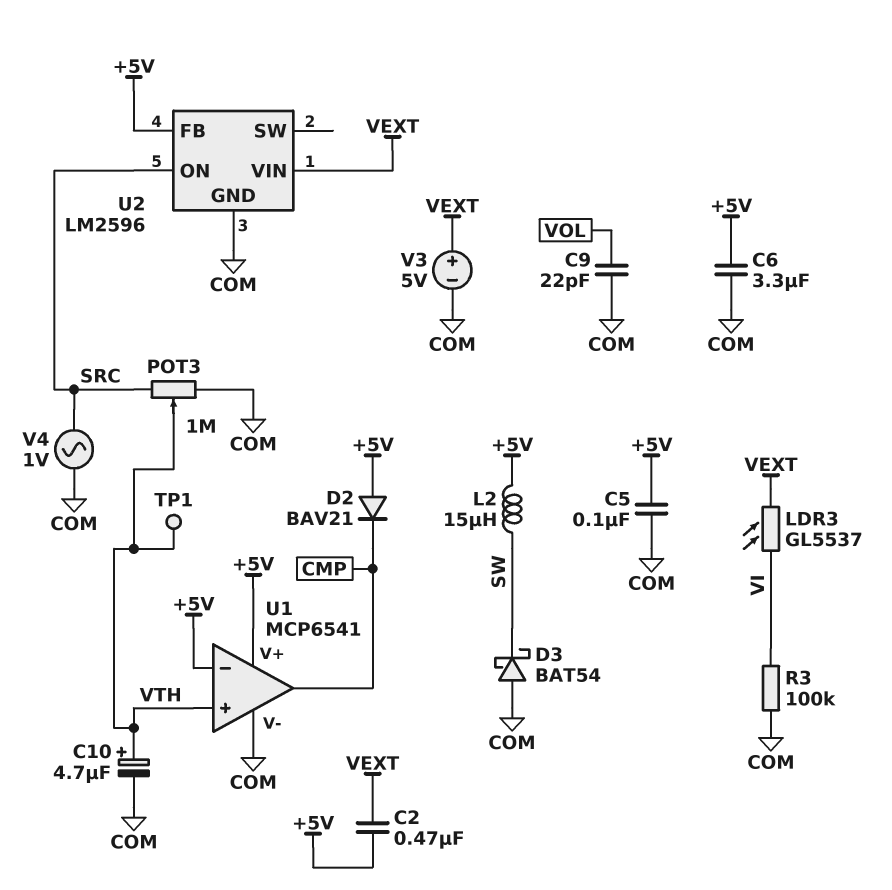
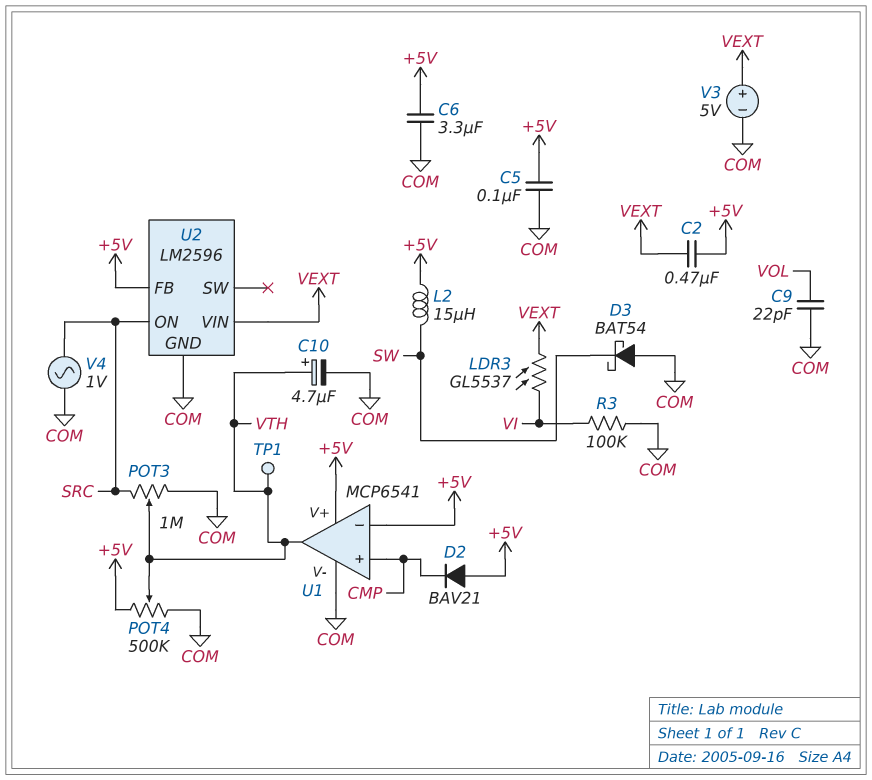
POT4: none -> 500k (+5V, COM, wiper VTH)
U1 pin in+: VTH -> CMP
U1 pin out: CMP -> VTH

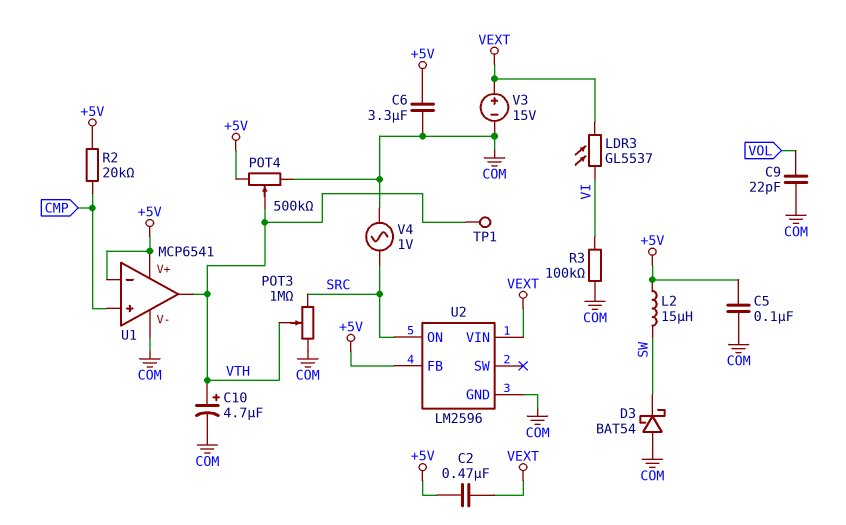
D2: diode BAV21 (A +5V, K CMP) -> none
R2: none -> 20k (+5V, CMP)
V3: 5V (plus VEXT, minus COM) -> 15V (plus VEXT, minus COM)

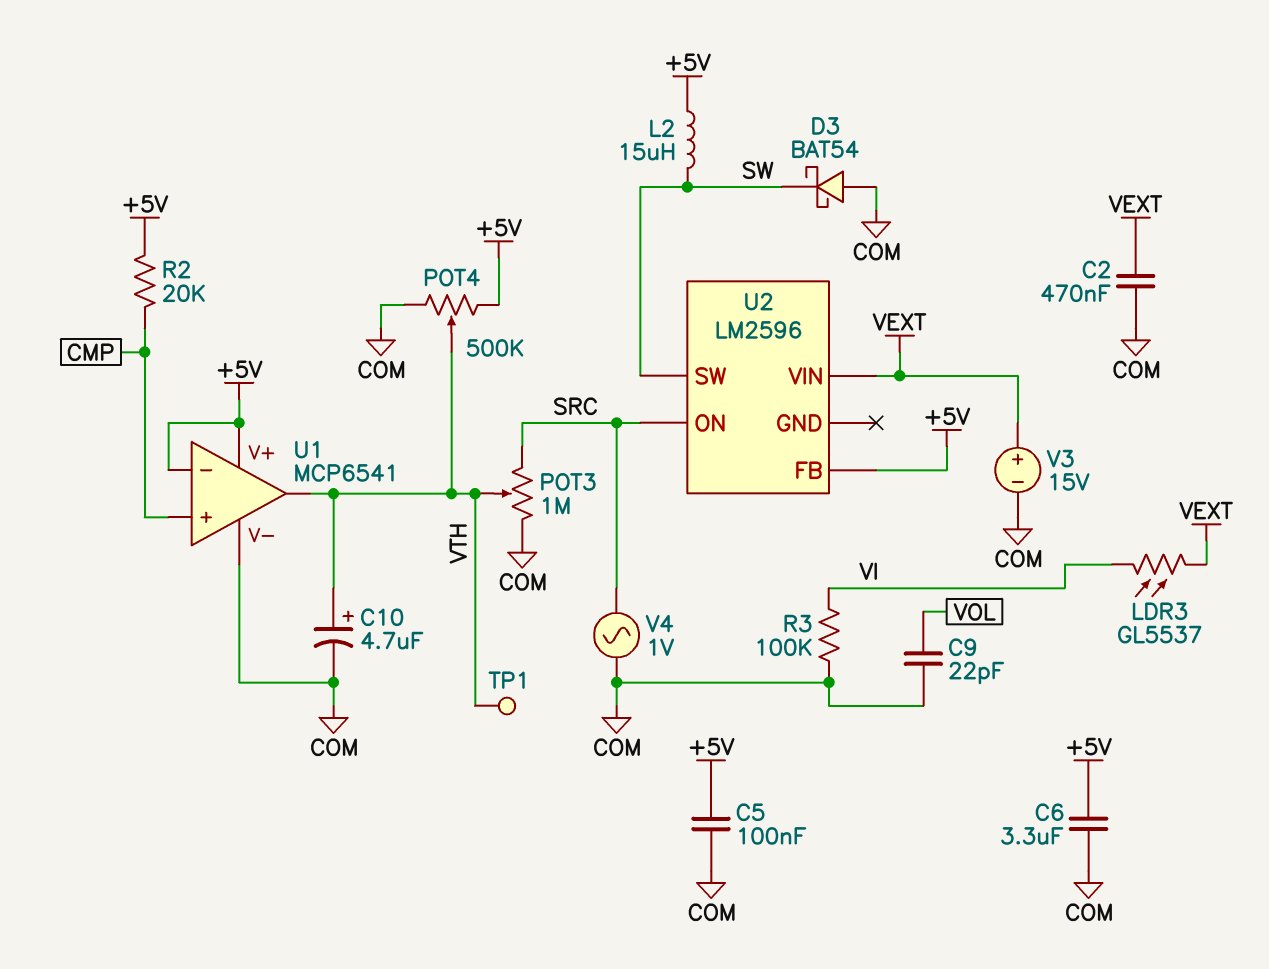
C2: 470nF (+5V, VEXT) -> 470nF (COM, VEXT)
U2 pin GND: COM -> none
U2 pin SW: none -> SW

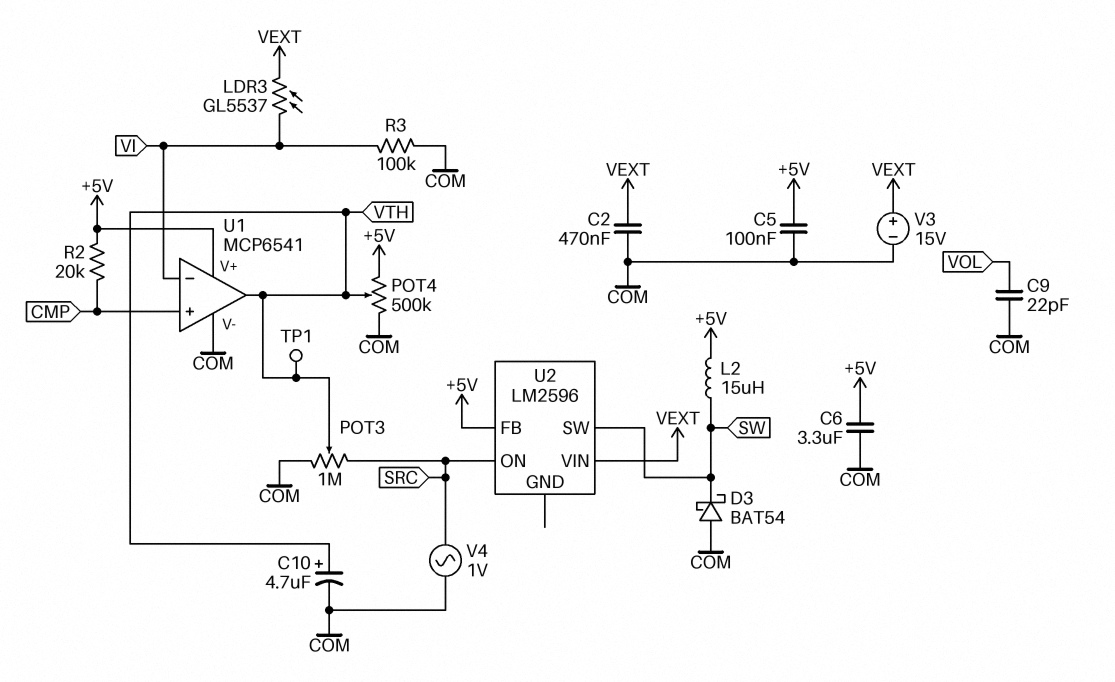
U1 pin in-: +5V -> VI

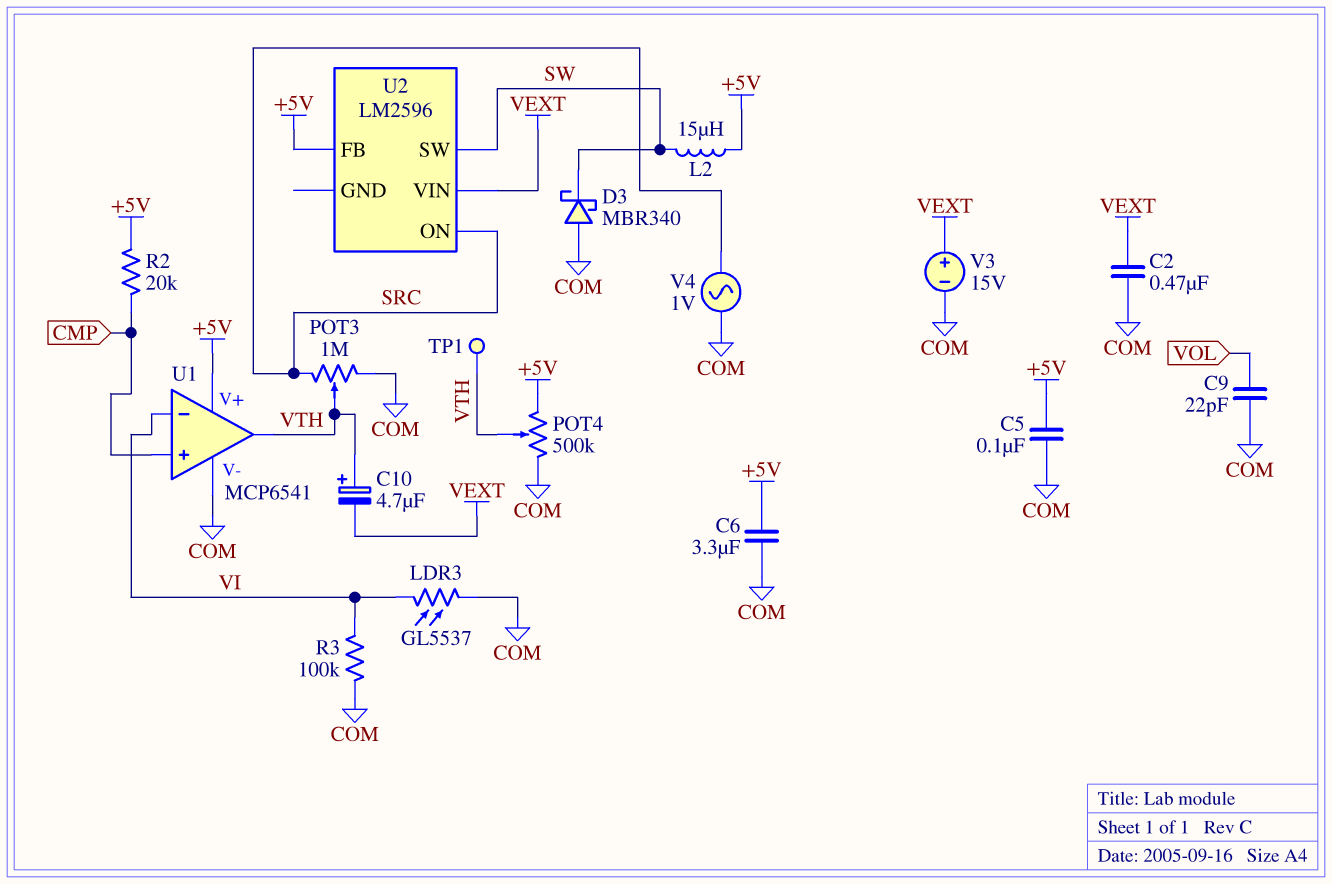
C10: 4.7uF (plus VTH, minus COM) -> 4.7uF (plus VTH, minus VEXT)
D3: schottky BAT54 (A COM, K SW) -> schottky MBR340 (A COM, K SW)
LDR3: GL5537 (VEXT, VI) -> GL5537 (COM, VI)

